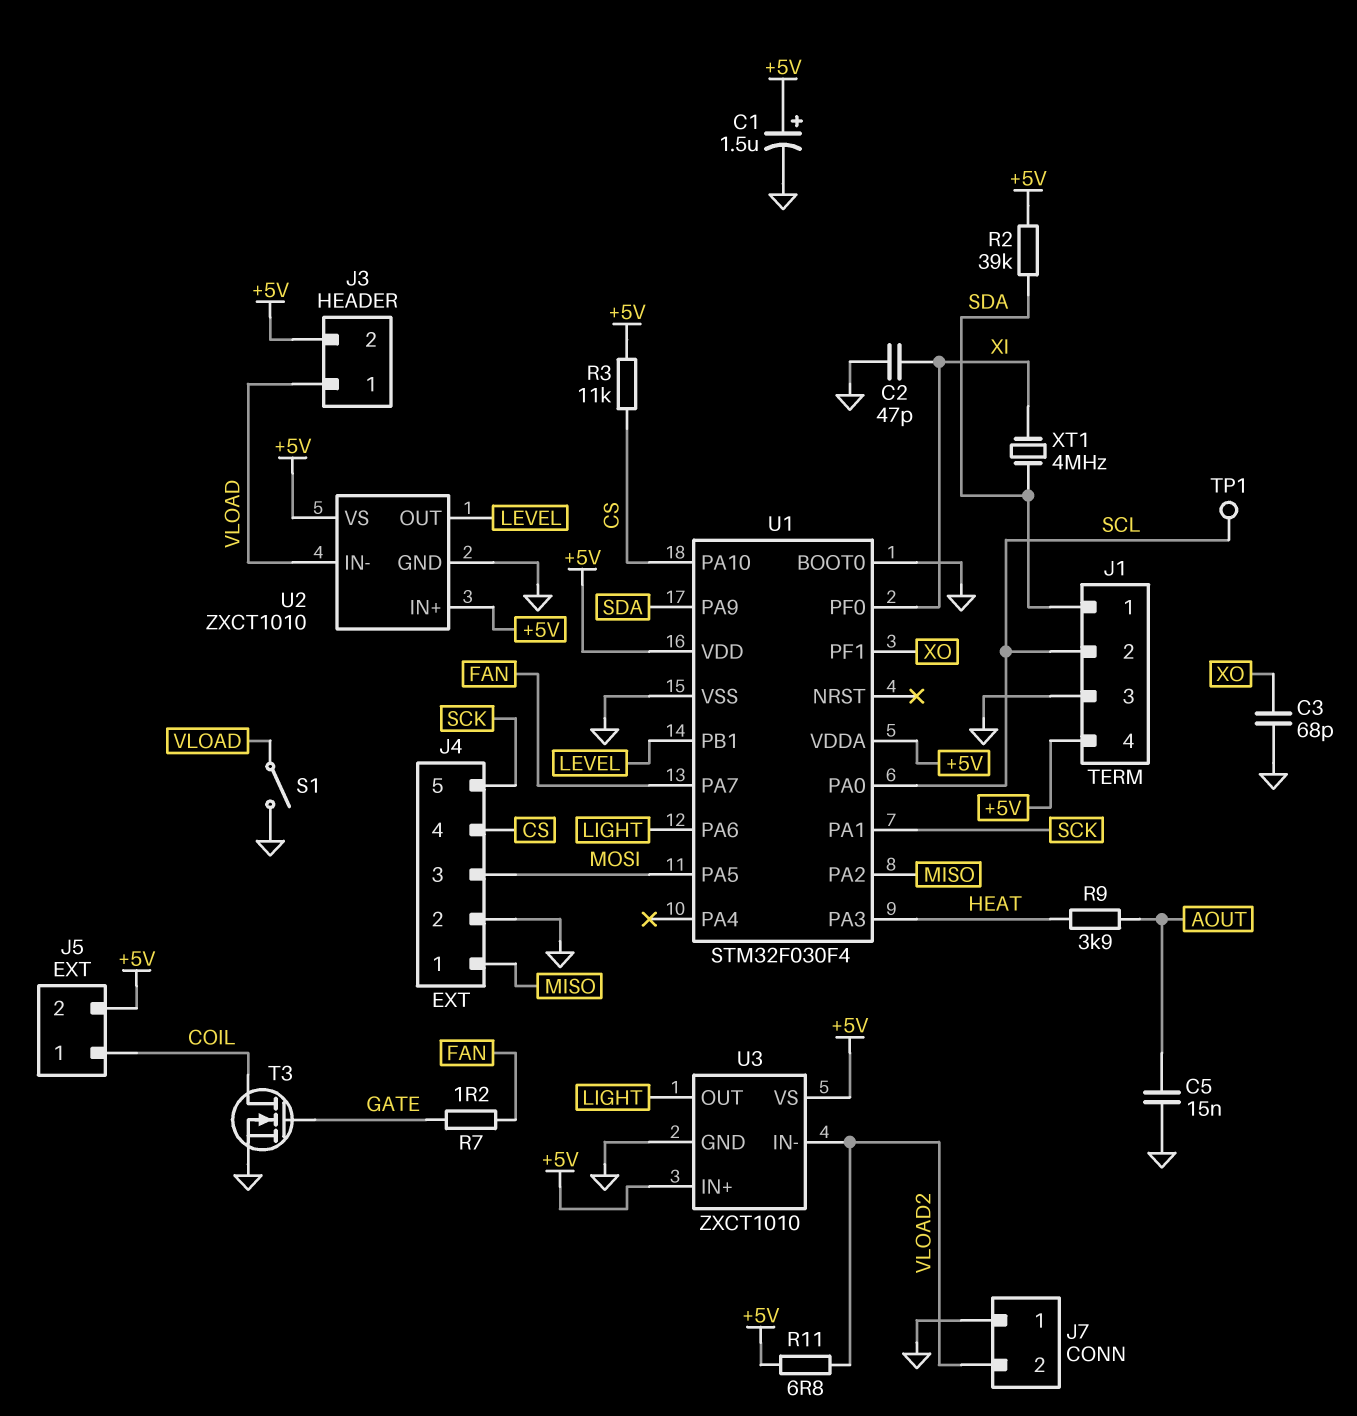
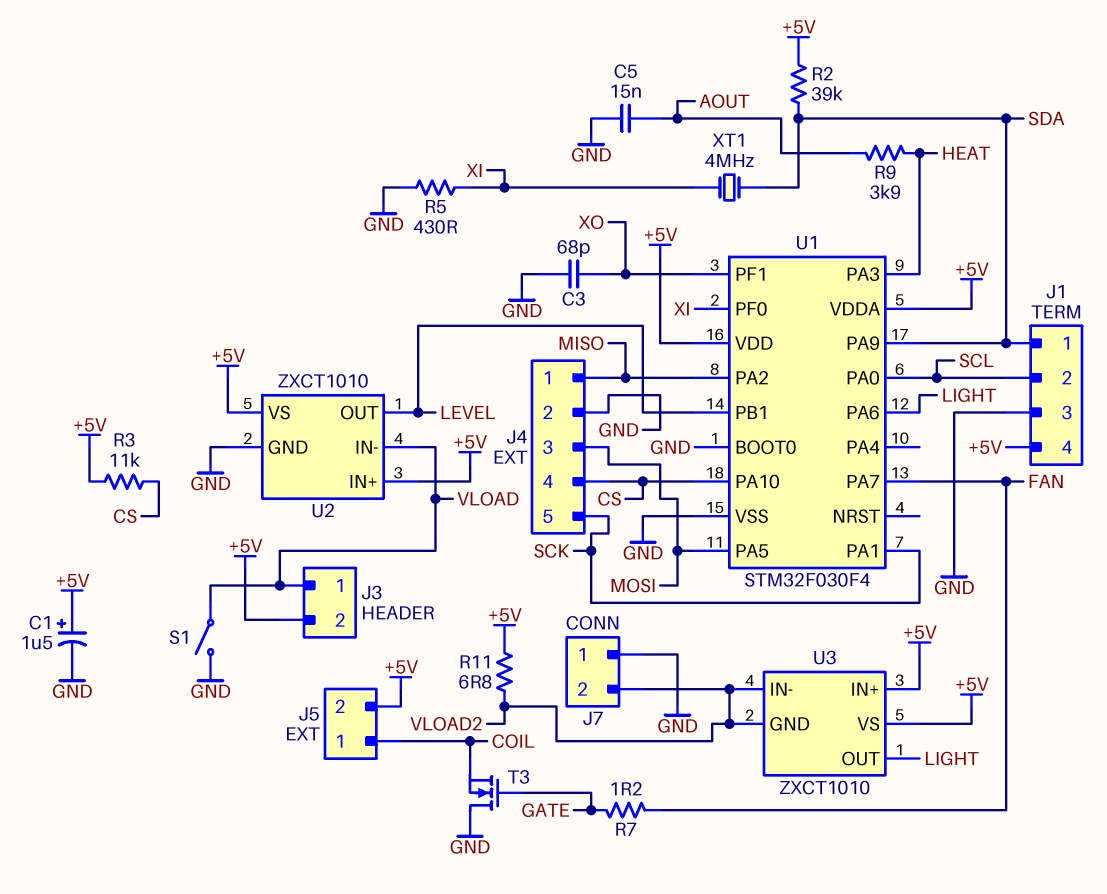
C2: 47pF (GND, XI) -> none
R5: none -> 430 (GND, XI)
T3: NMOS (G GATE, D COIL, S GND) -> NMOS (G GATE, D GND, S COIL)
TP1: test point (SCL) -> none
U3 pin GND: GND -> VLOAD2

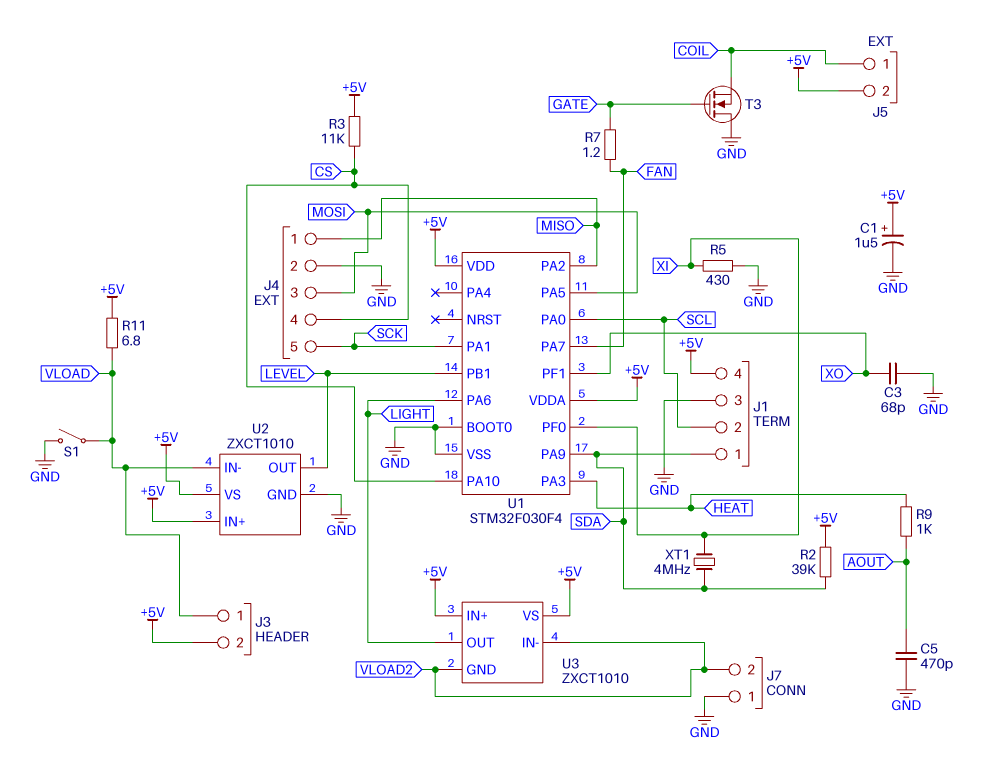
C5: 15nF (AOUT, GND) -> 470pF (AOUT, GND)
R9: 3.9k (AOUT, HEAT) -> 1k (AOUT, HEAT)
R11: 6.8 (+5V, VLOAD2) -> 6.8 (+5V, VLOAD)

